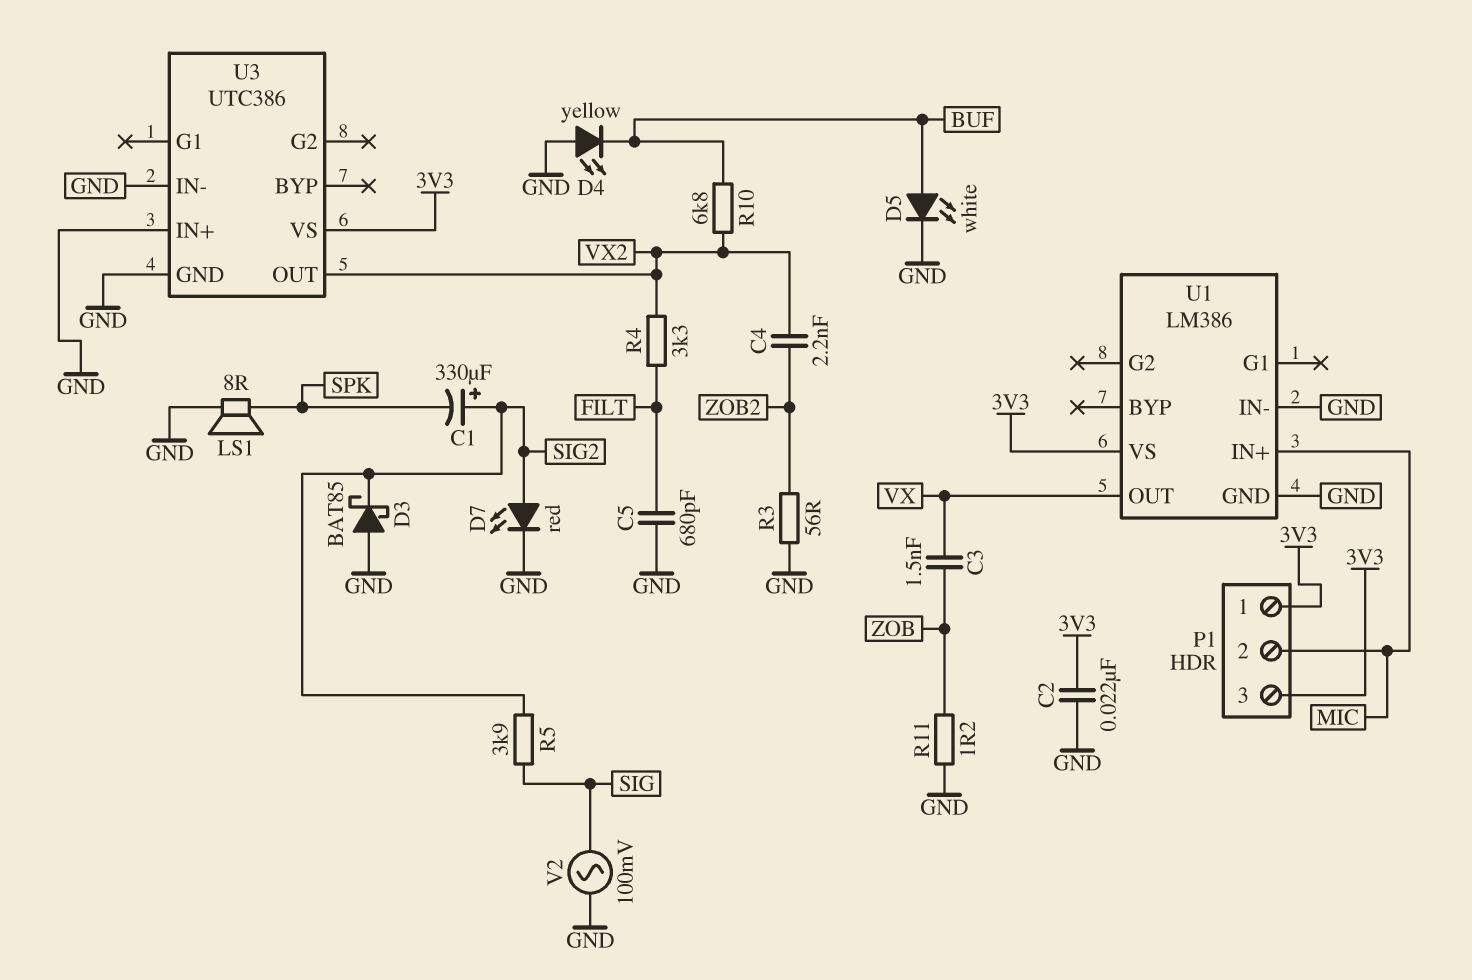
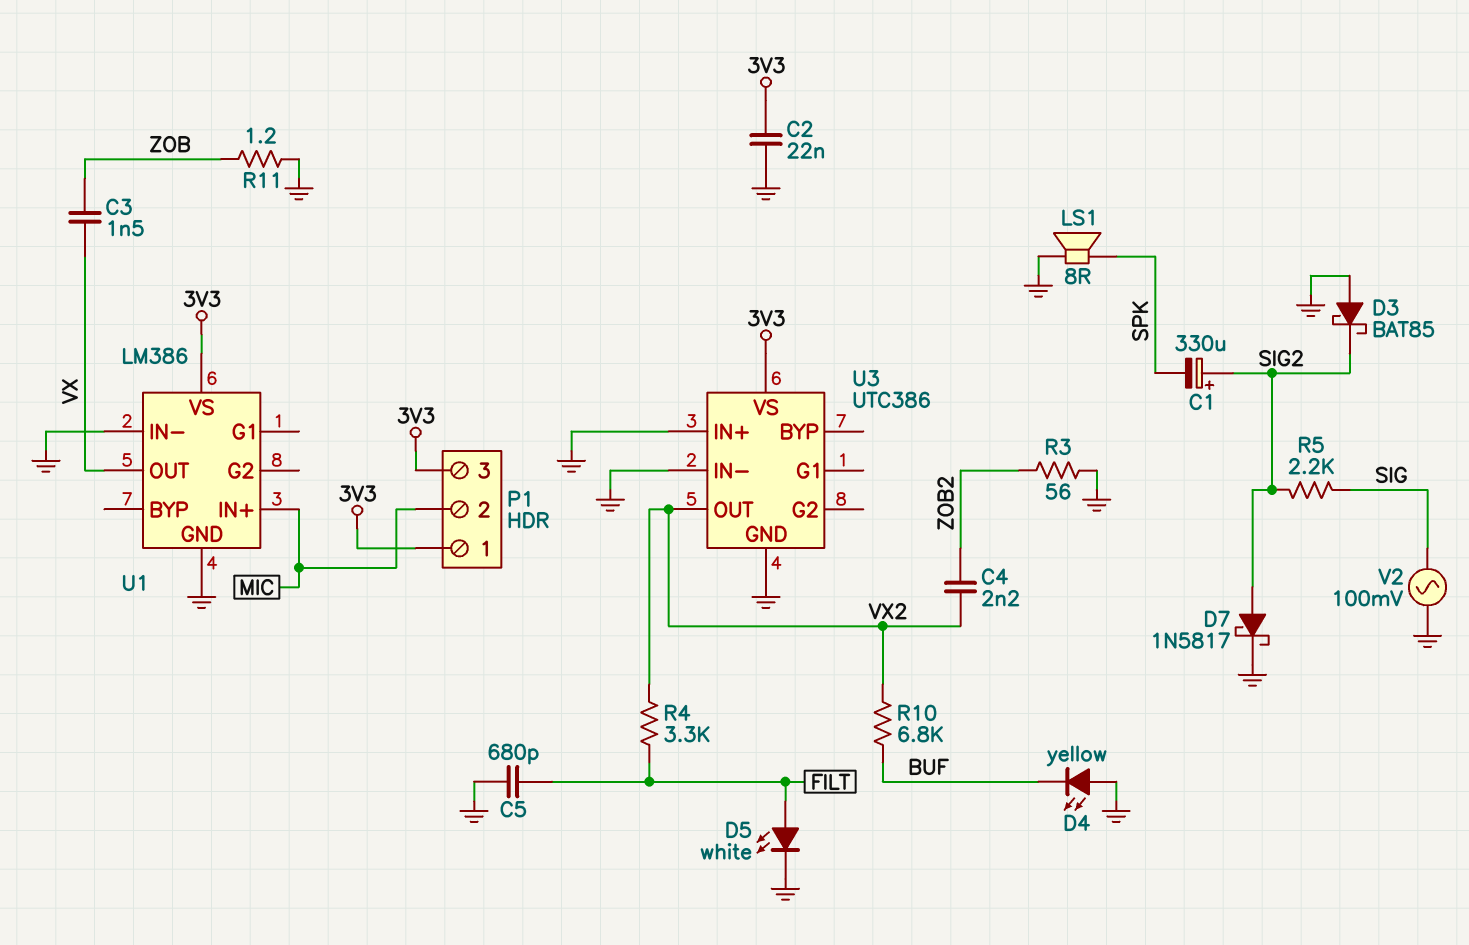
D5: LED white (A BUF, K GND) -> LED white (A FILT, K GND)
D7: LED red (A SIG2, K GND) -> schottky 1N5817 (A SIG2, K GND)
R5: 3.9k (SIG, SIG2) -> 2.2k (SIG, SIG2)

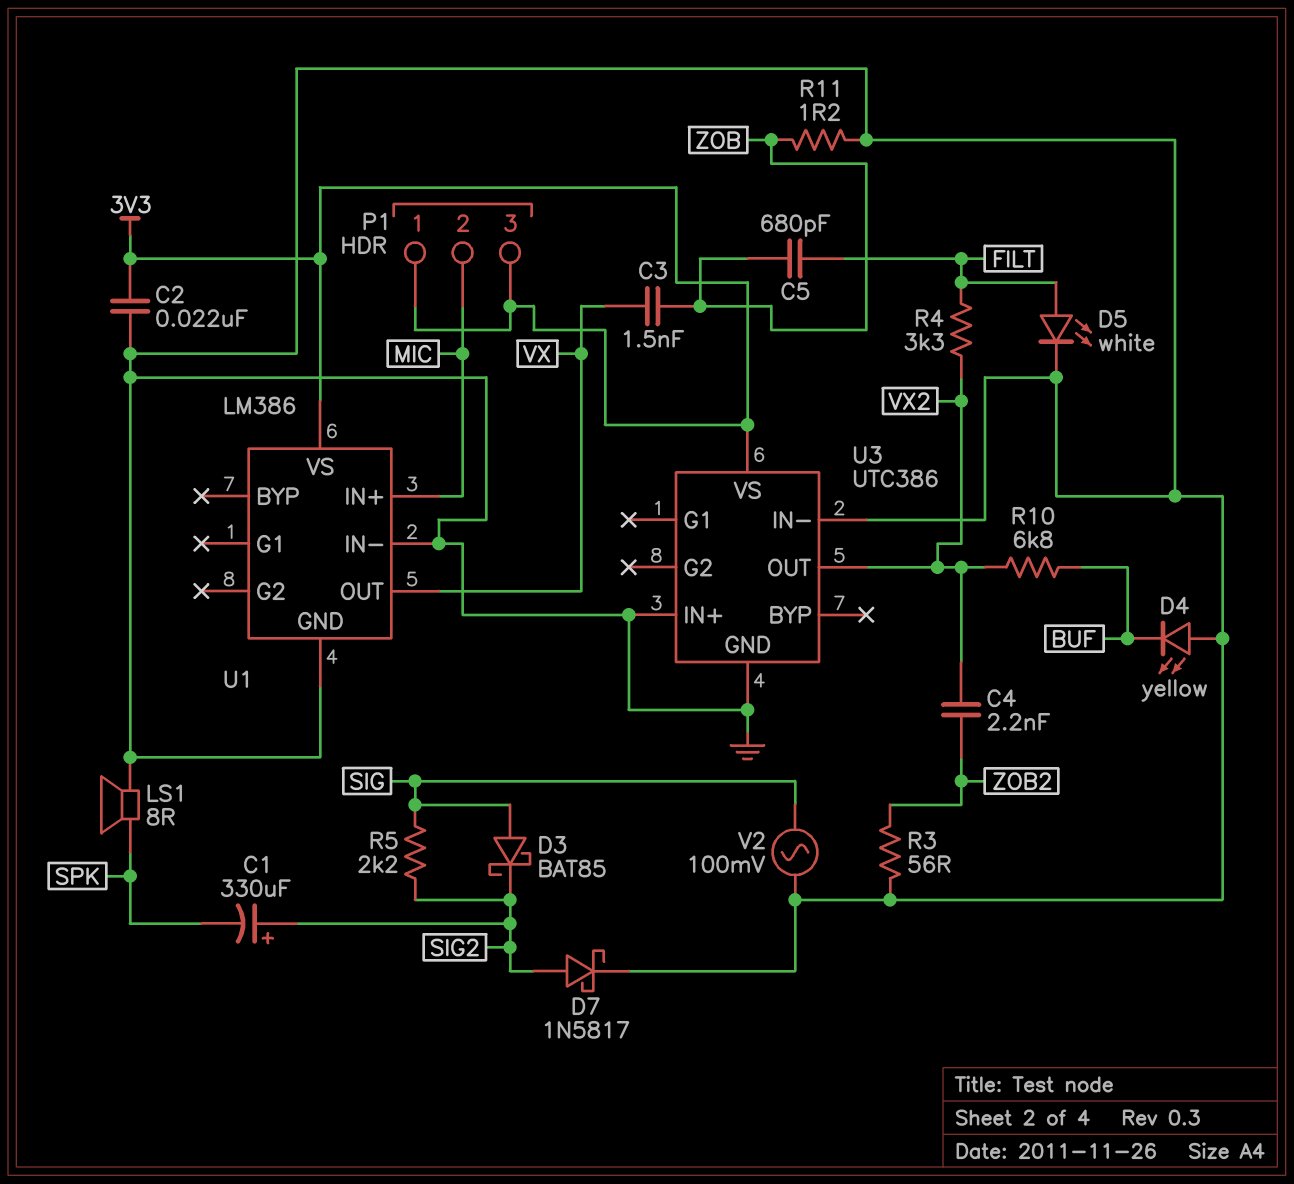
C5: 680pF (FILT, GND) -> 680pF (FILT, ZOB)
D3: schottky BAT85 (A GND, K SIG2) -> schottky BAT85 (A SIG, K SIG2)

